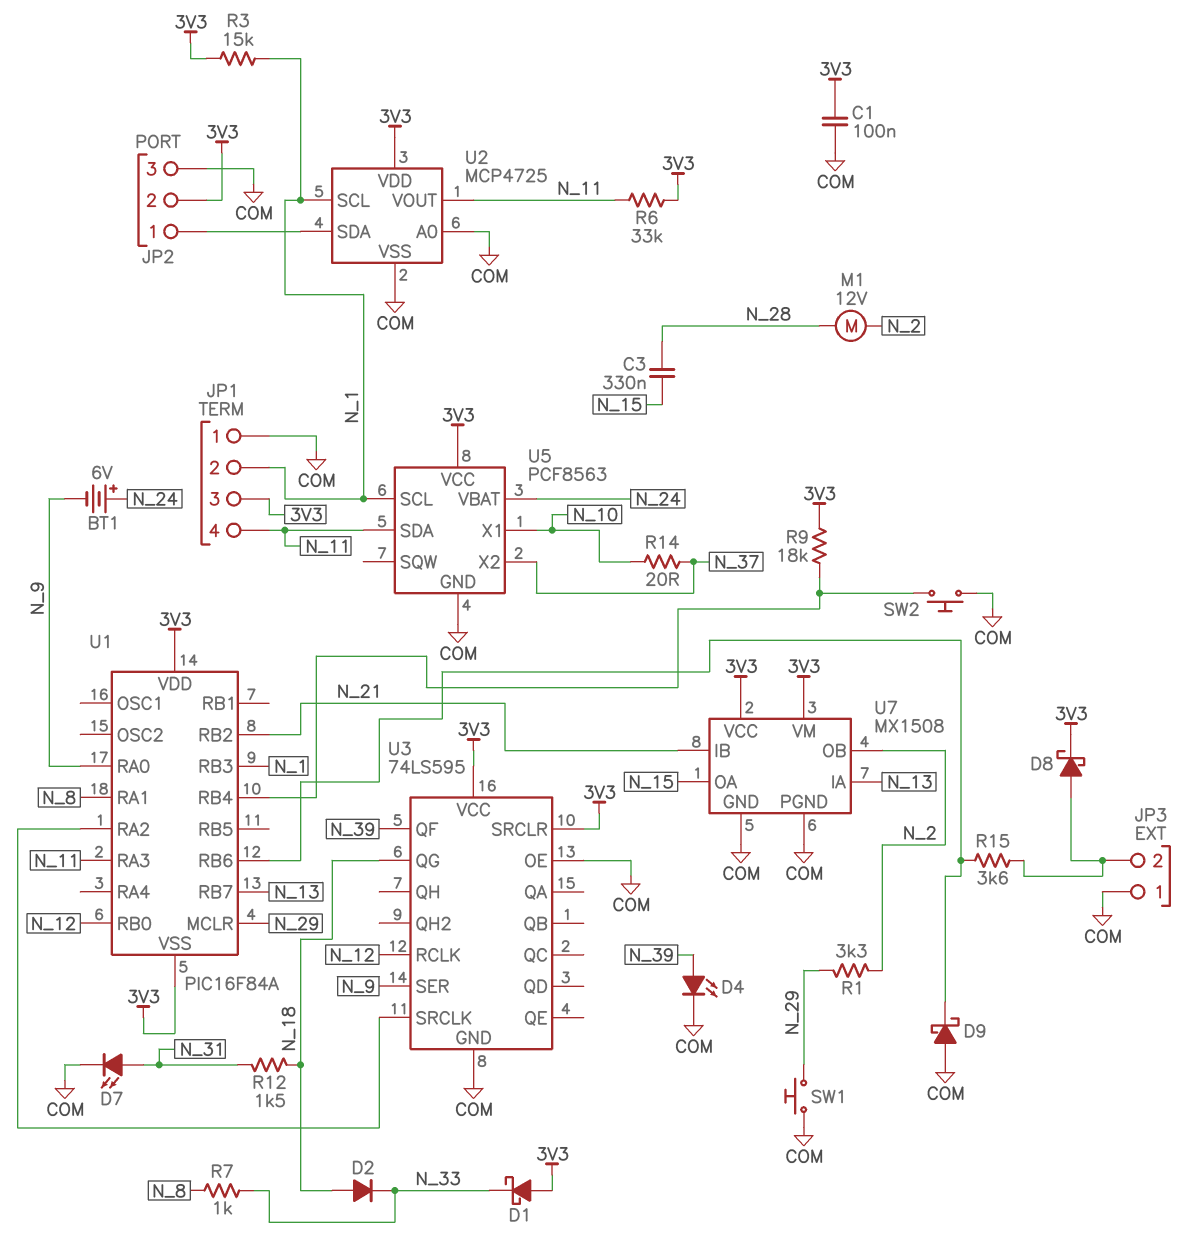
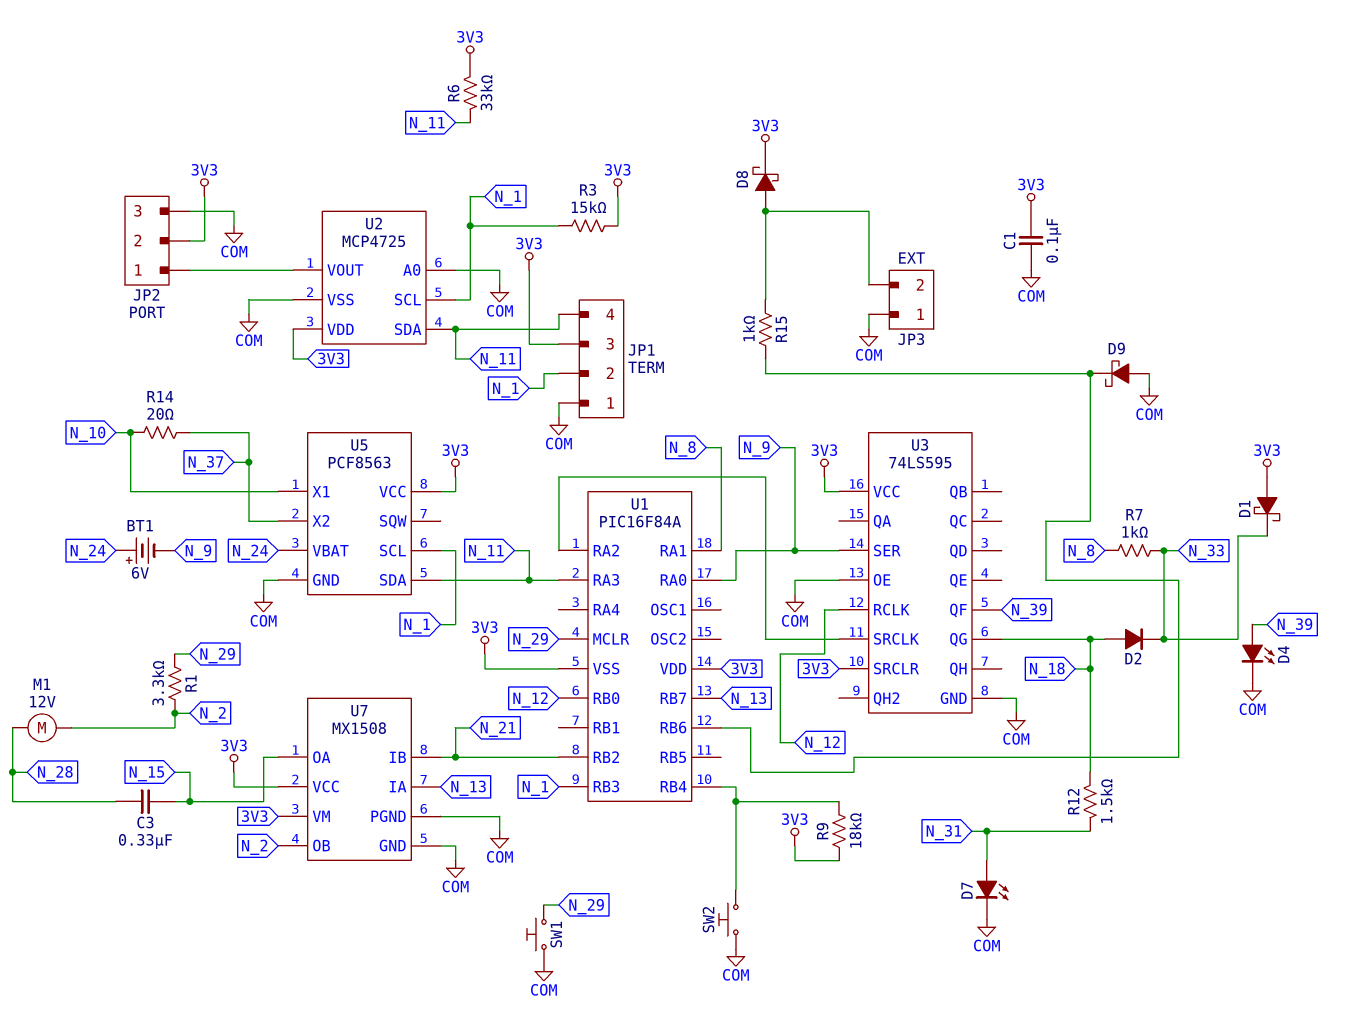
R15: 3.6k (JP3/2, U1/RB6) -> 1k (JP3/2, U1/RB6)
U2 pin SDA: JP2/1 -> N_11
U2 pin VOUT: N_11 -> JP2/1

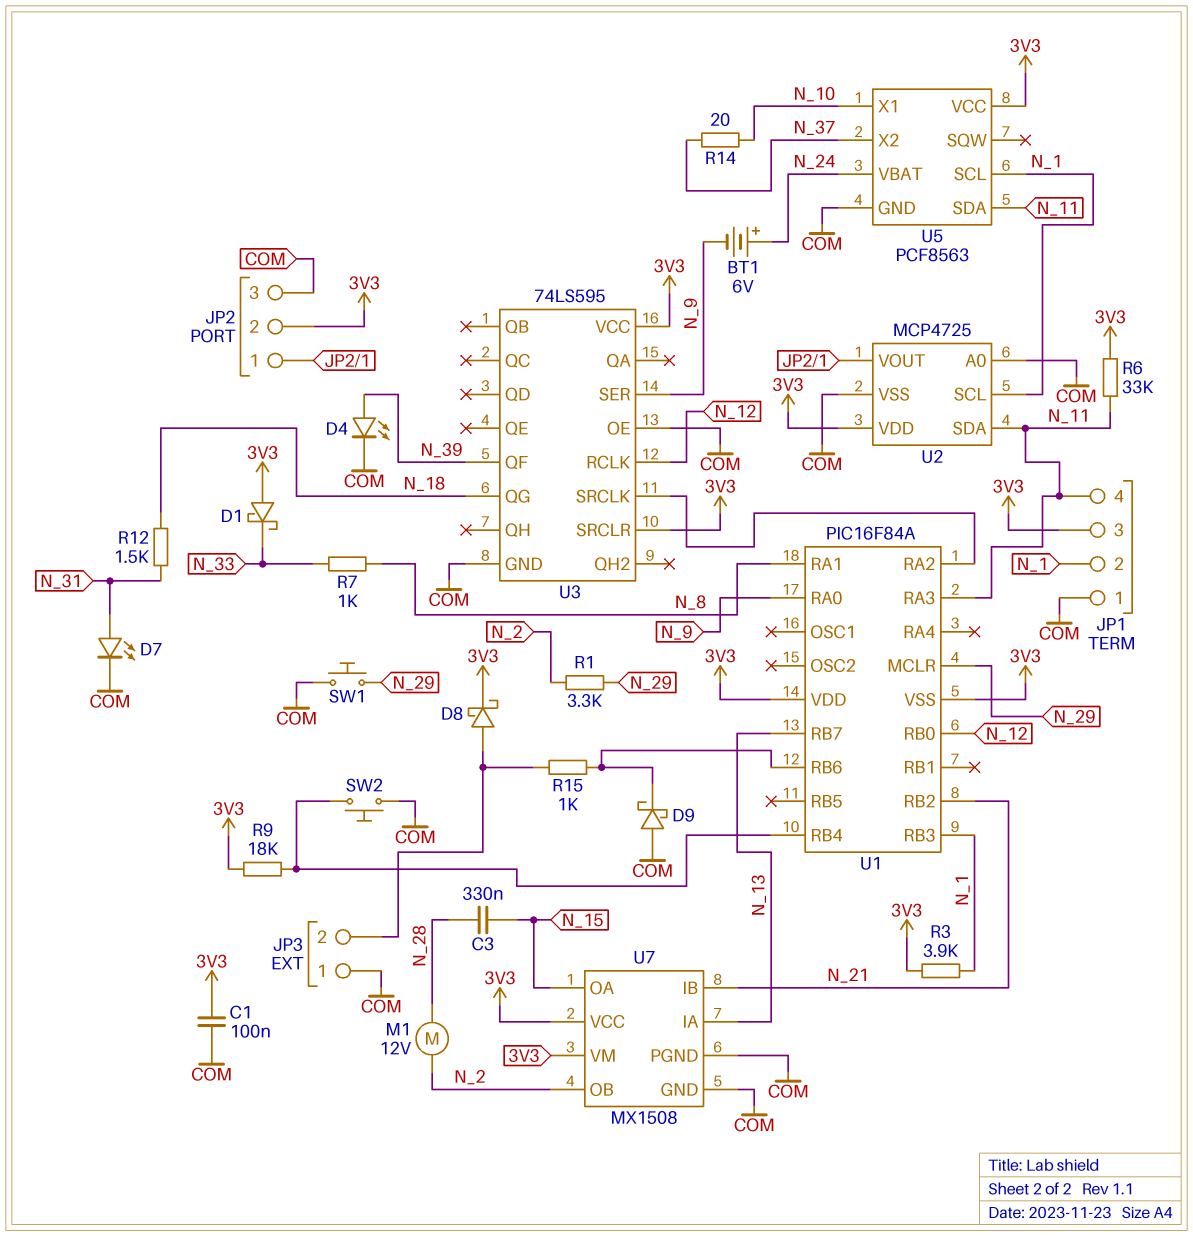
D2: diode (A N_18, K N_33) -> none
R3: 15k (3V3, N_1) -> 3.9k (3V3, N_1)

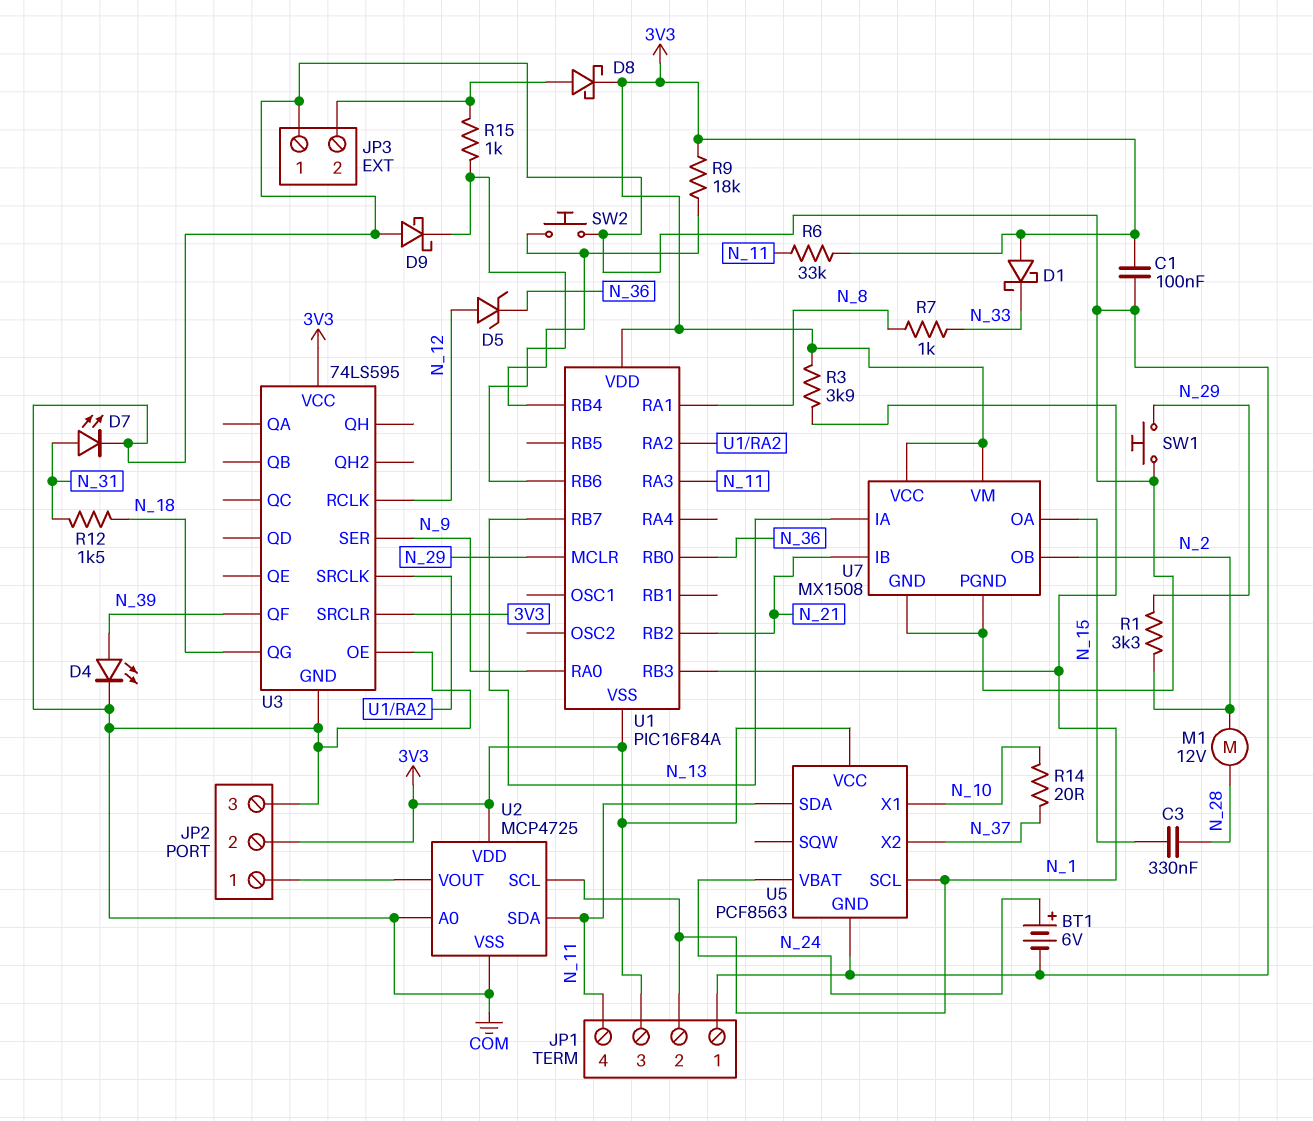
BT1: 6V (plus N_24, minus N_9) -> 6V (plus N_24, minus COM)
D5: none -> zener (A N_12, K N_36)
U1 pin RB0: N_12 -> N_36

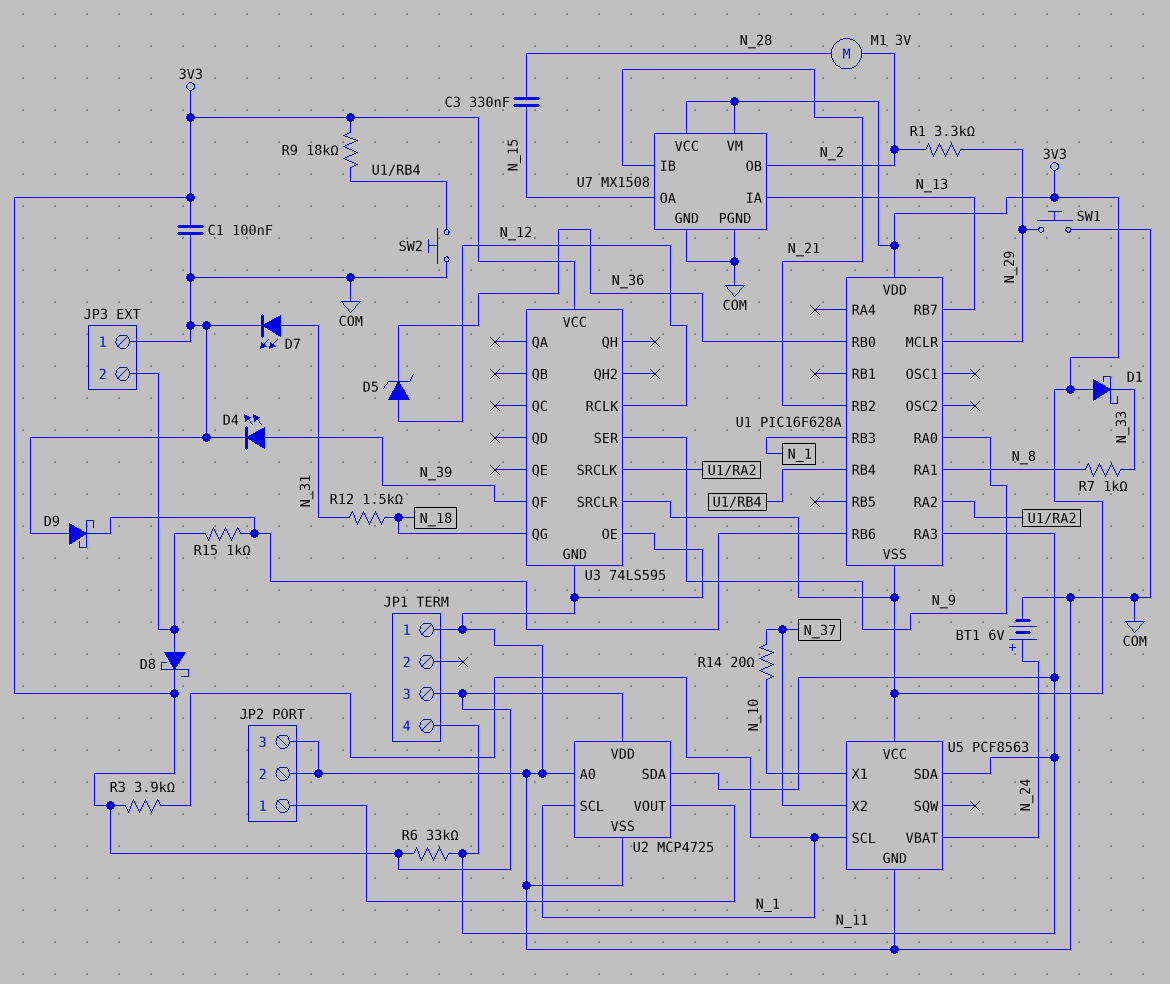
JP1 pin 2: N_1 -> none
JP2 pin 2: 3V3 -> COM
M1: motor 12V (N_2, N_28) -> motor 3V (N_2, N_28)
U1: PIC16F84A -> PIC16F628A

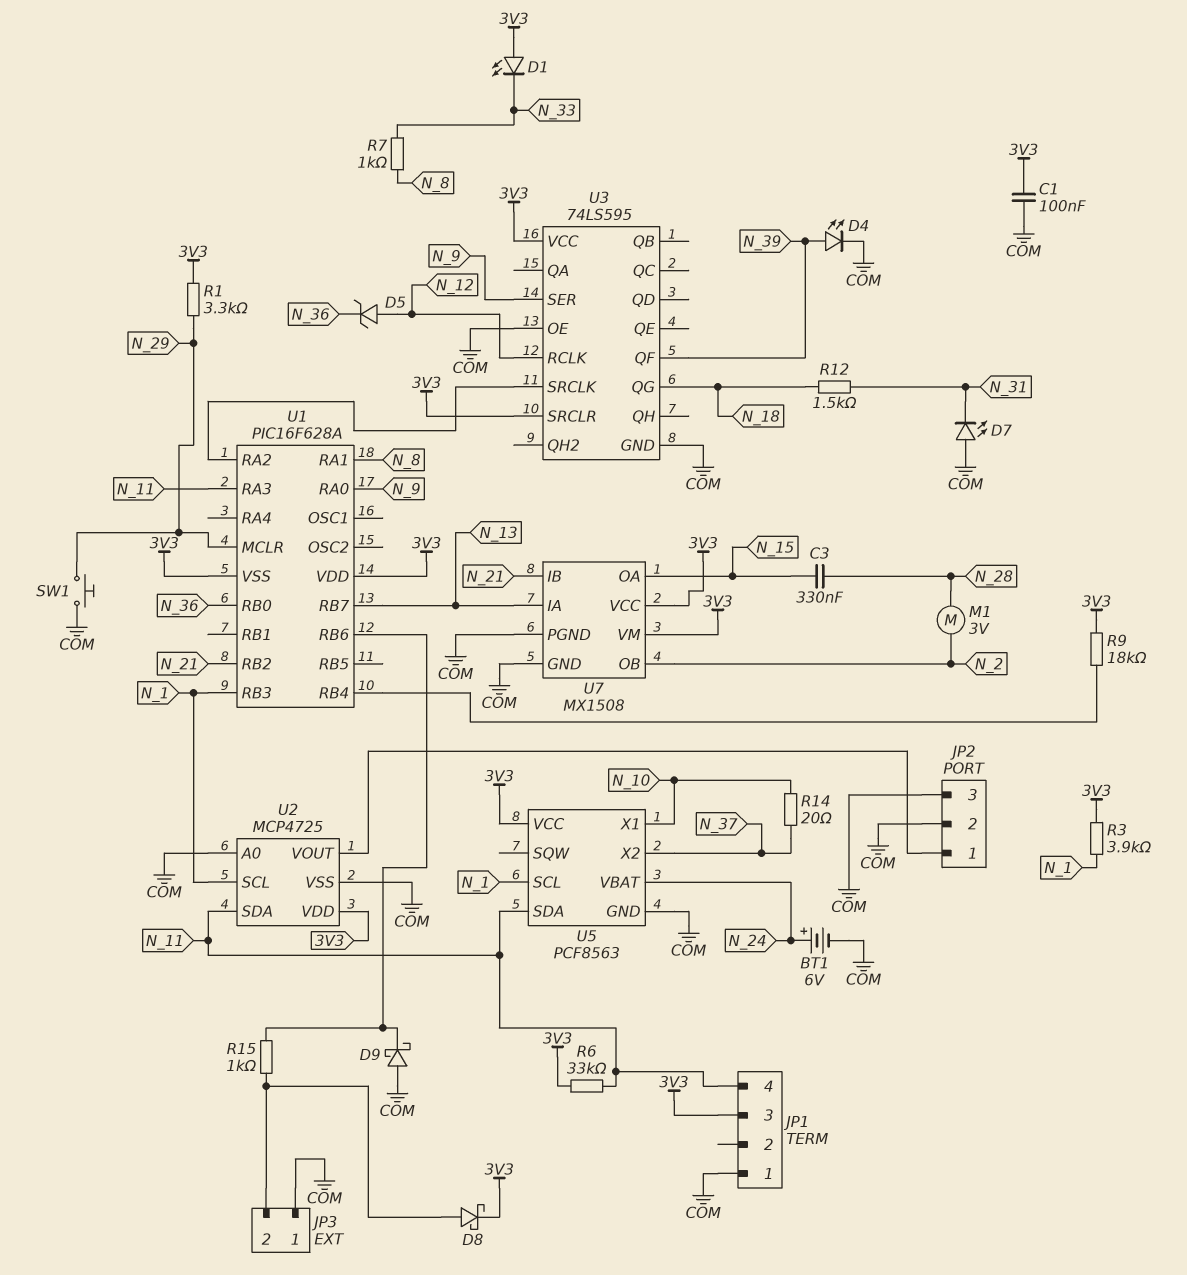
D1: schottky (A 3V3, K N_33) -> LED (A 3V3, K N_33)
D7: LED (A N_31, K COM) -> LED (A COM, K N_31)
R1: 3.3k (N_2, N_29) -> 3.3k (3V3, N_29)
SW2: button (COM, U1/RB4) -> none

